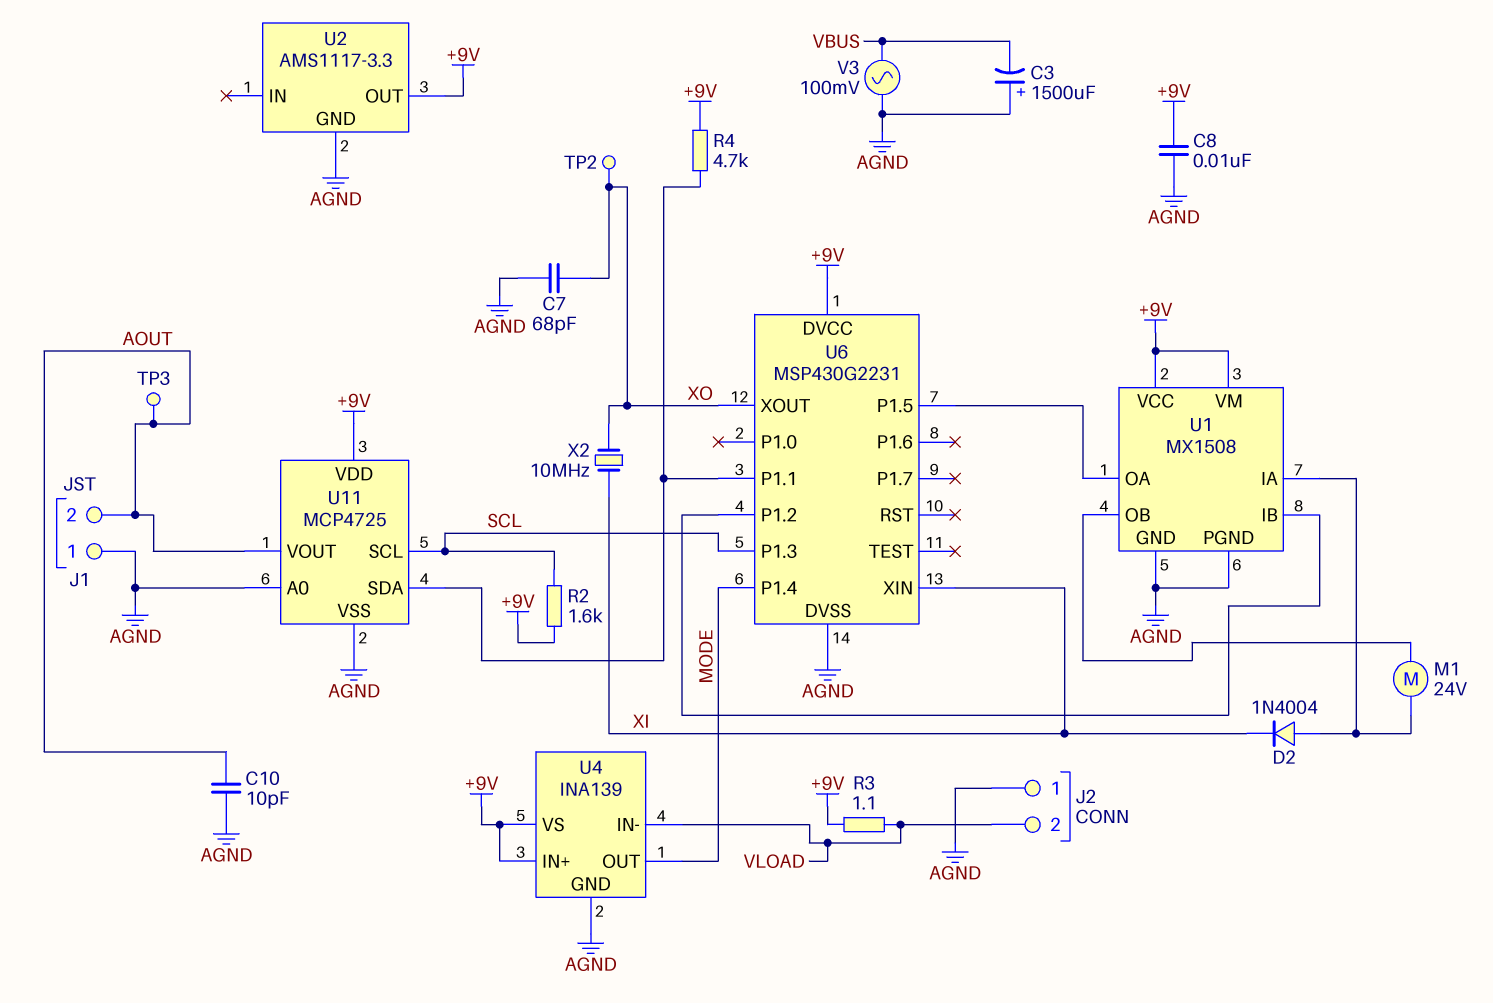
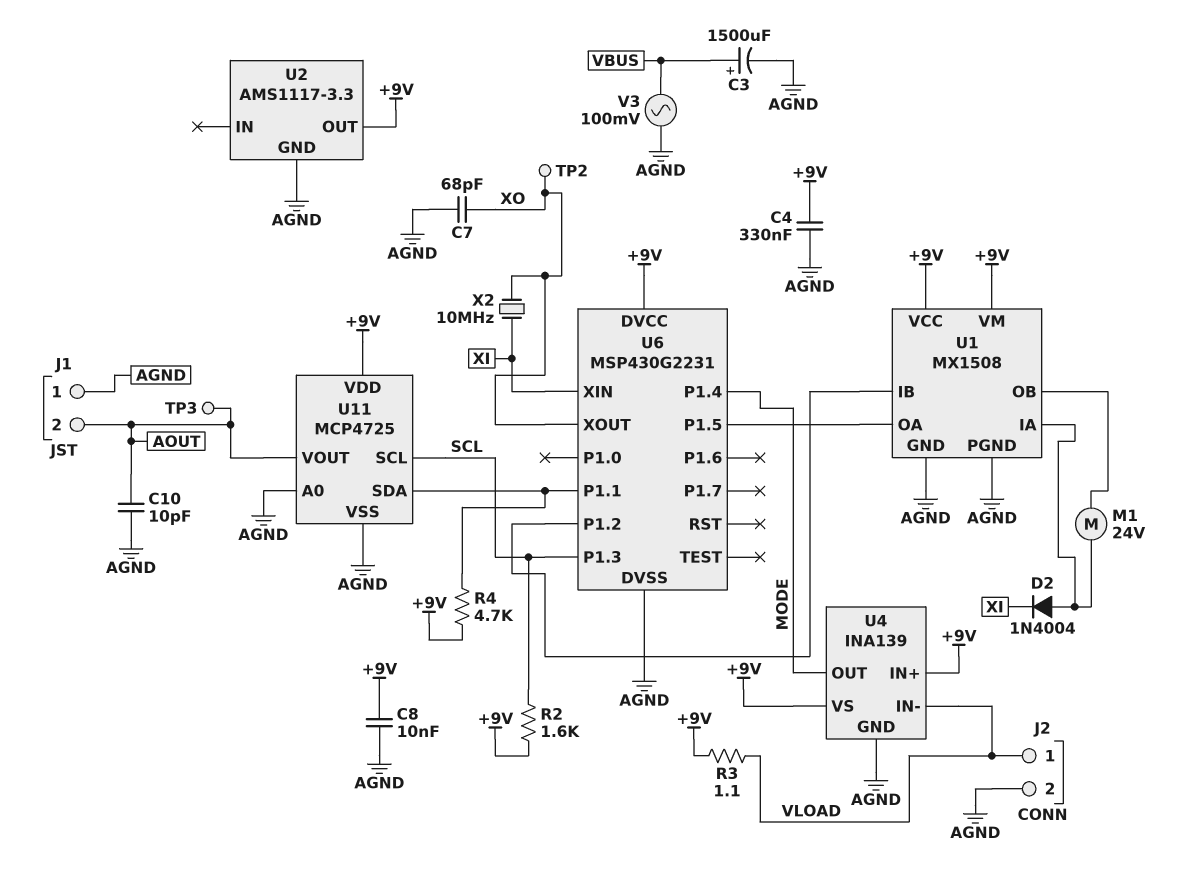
C3: 1500uF (plus AGND, minus VBUS) -> 1500uF (plus VBUS, minus AGND)
C4: none -> 330nF (+9V, AGND)
J2 pin 1: AGND -> VLOAD
J2 pin 2: VLOAD -> AGND

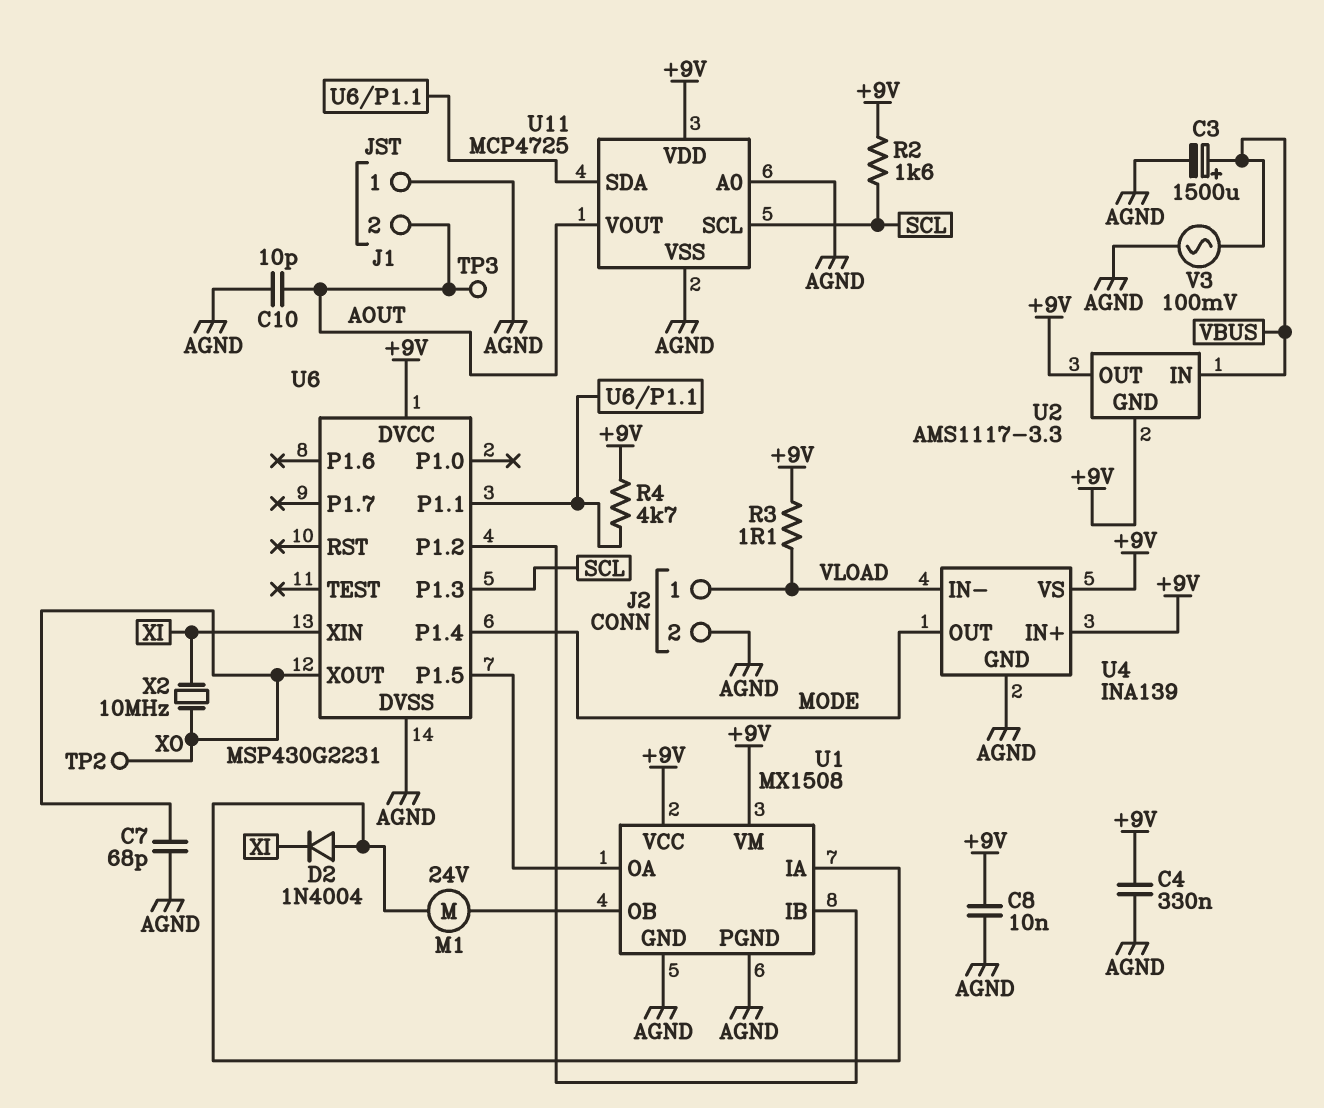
U2 pin GND: AGND -> +9V
U2 pin IN: none -> VBUS

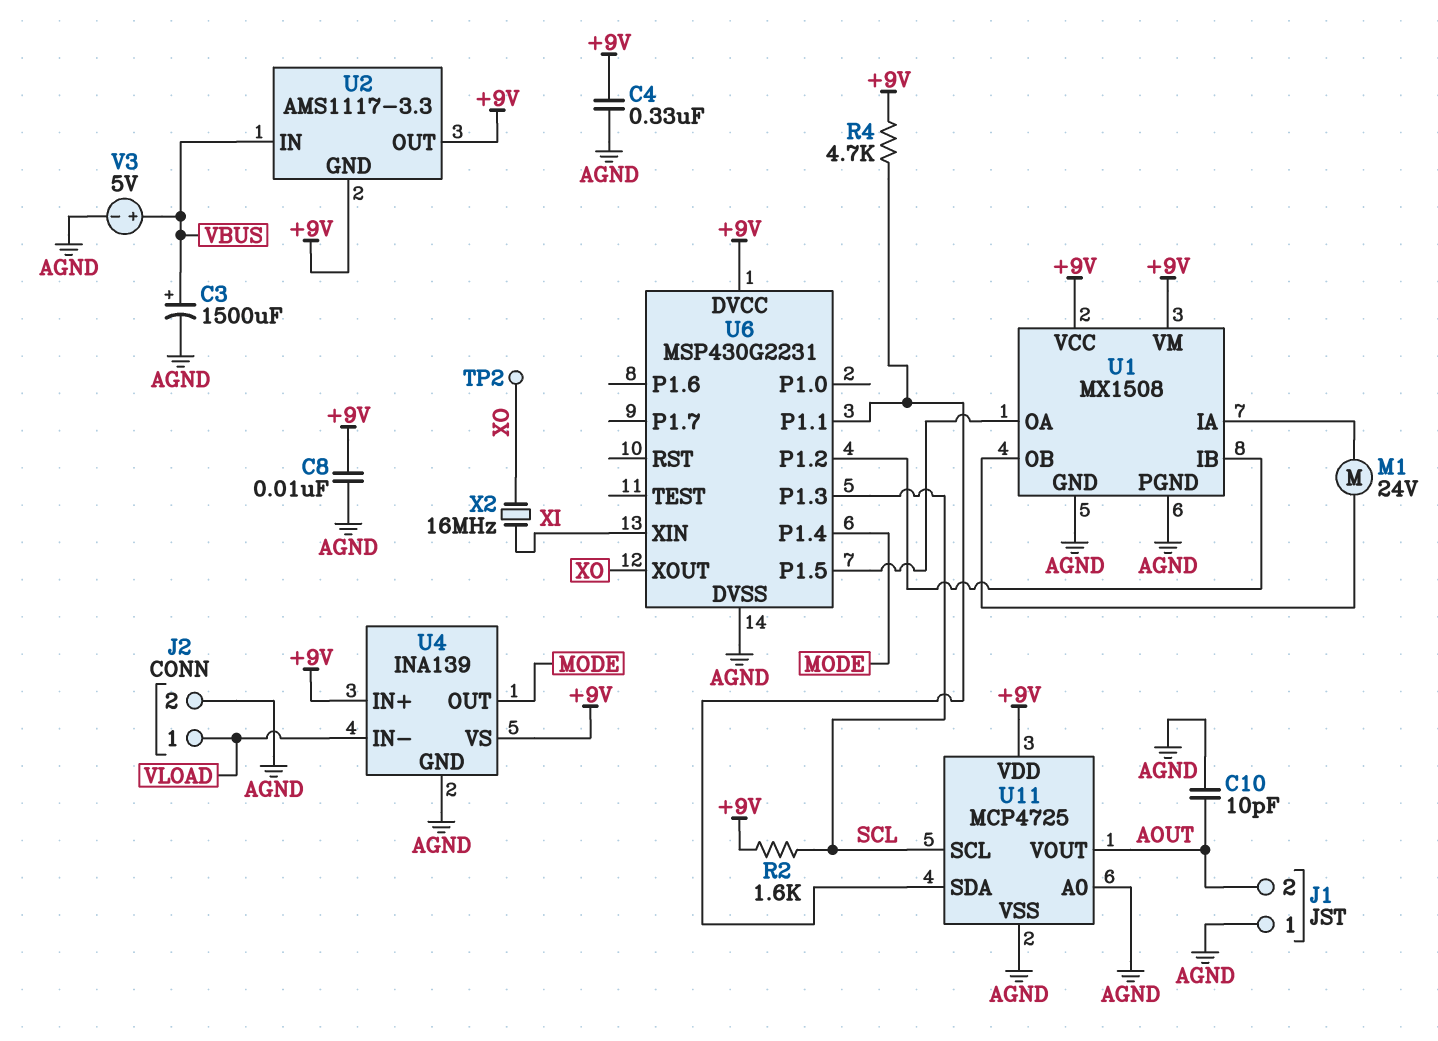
C7: 68pF (AGND, XO) -> none
D2: diode 1N4004 (A U1/IA, K XI) -> none
R3: 1.1 (+9V, VLOAD) -> none
TP3: test point (AOUT) -> none
V3: AC 100mV (AGND, VBUS) -> 5V (plus VBUS, minus AGND)
X2: 10MHz (XI, XO) -> 16MHz (XI, XO)

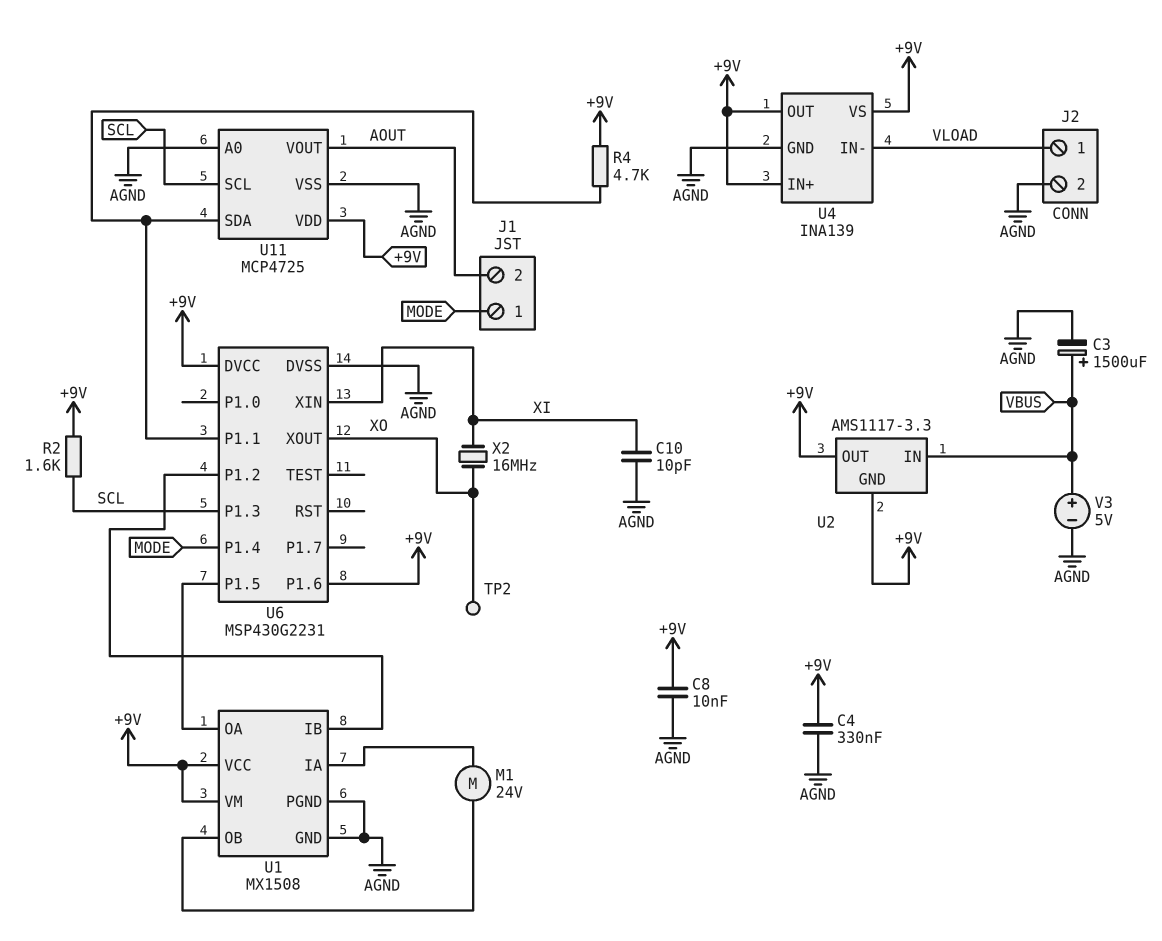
C10: 10pF (AGND, AOUT) -> 10pF (AGND, XI)
J1 pin 1: AGND -> MODE
U4 pin OUT: MODE -> +9V
U6 pin P1.6: none -> +9V

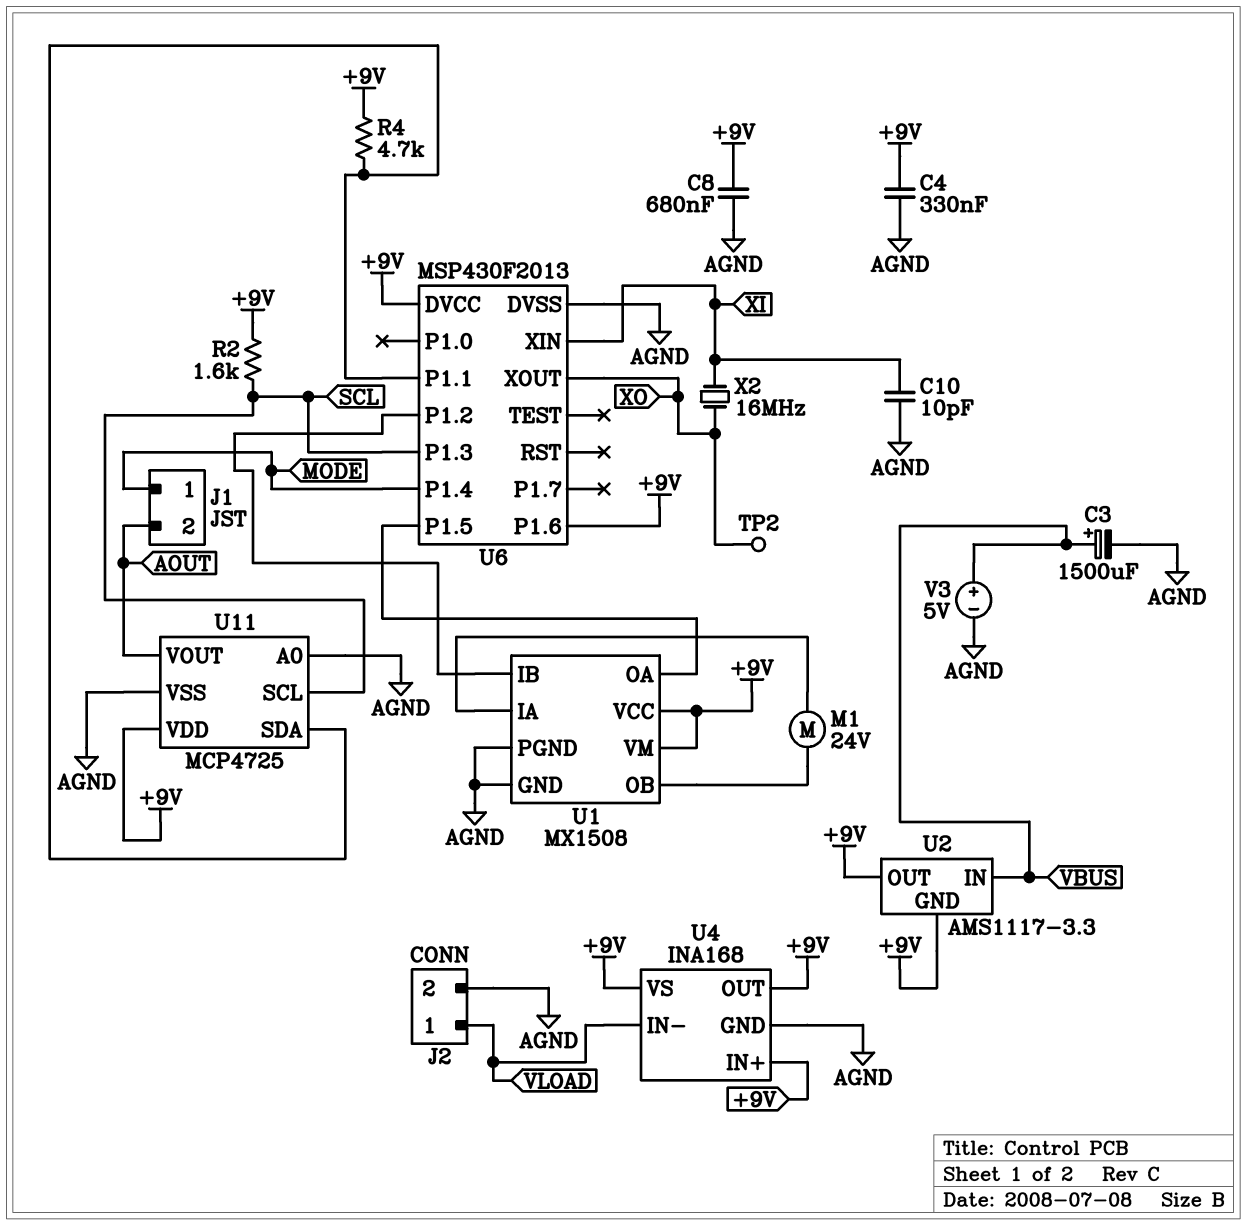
C8: 10nF (+9V, AGND) -> 680nF (+9V, AGND)
U4: INA139 -> INA168
U6: MSP430G2231 -> MSP430F2013

